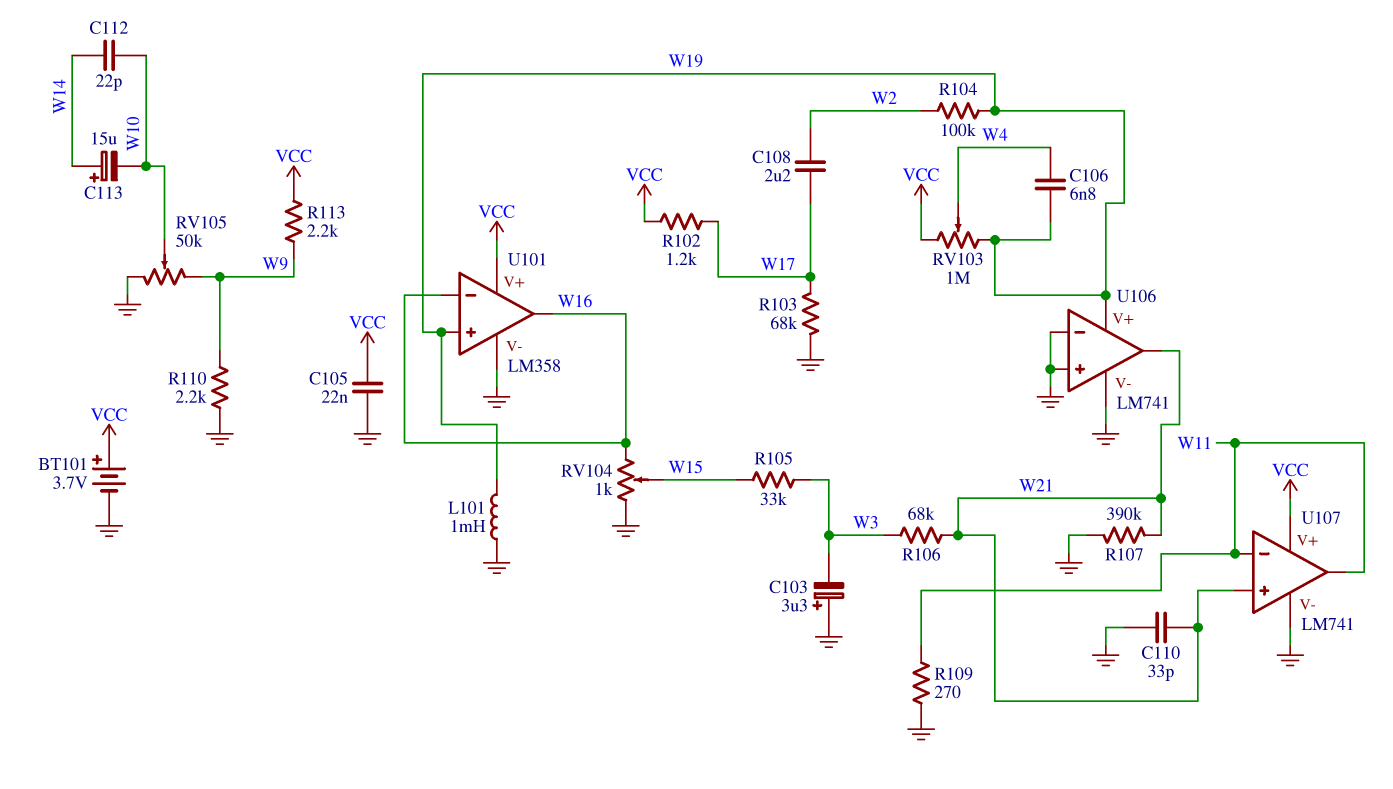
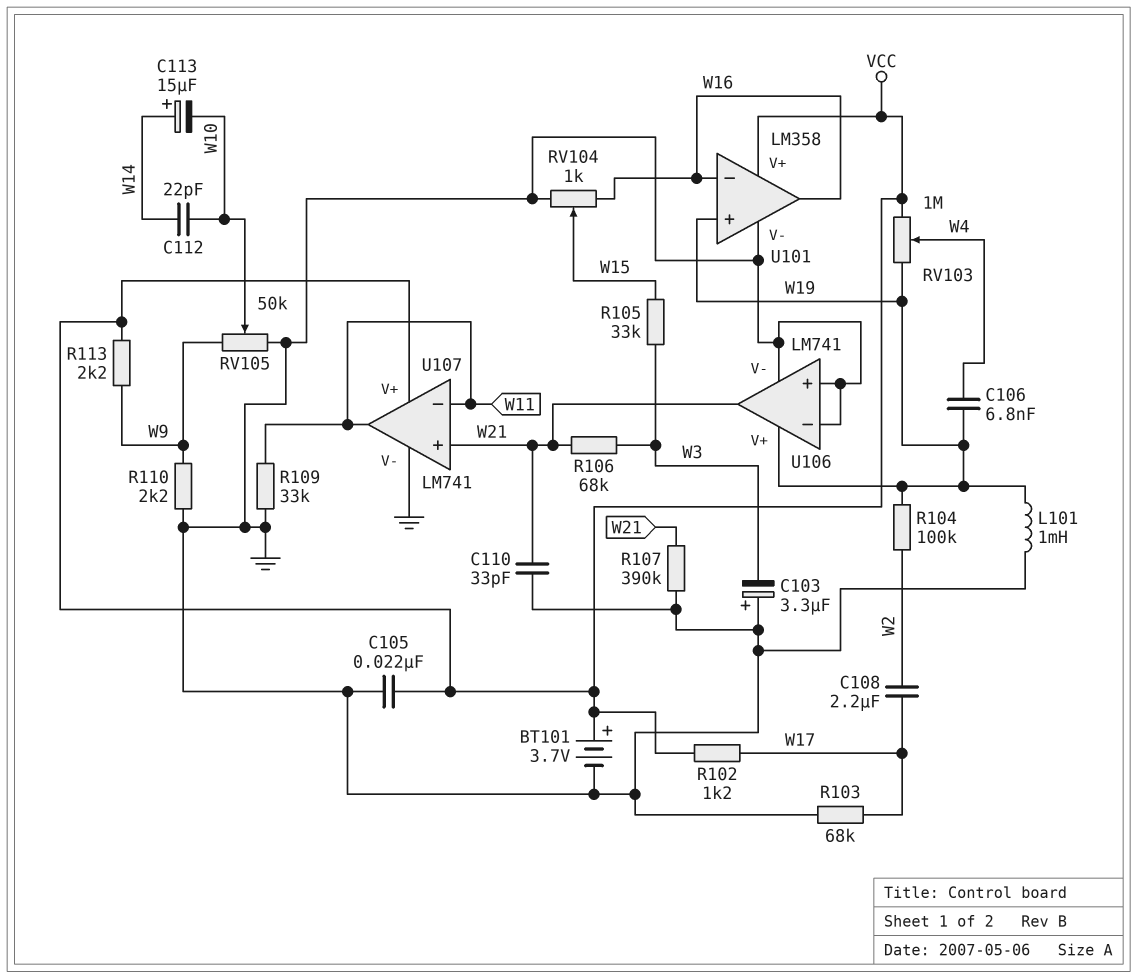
R109: 270 (GND, W11) -> 33k (GND, W11)

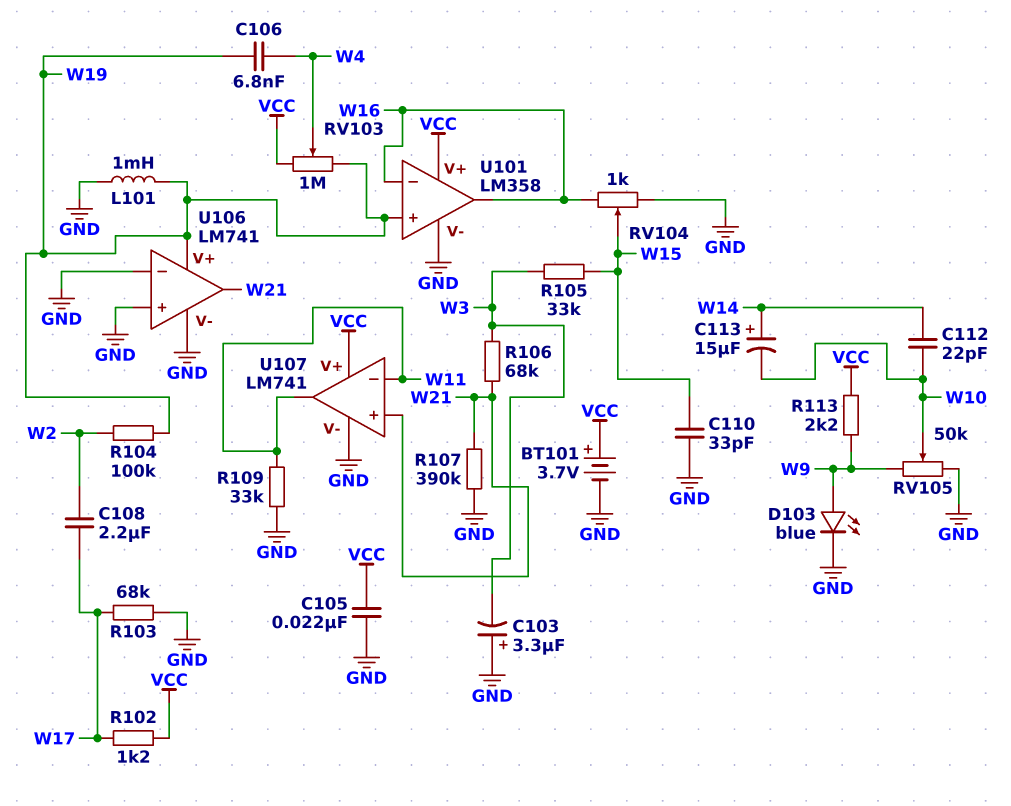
C110: 33pF (GND, W21) -> 33pF (GND, W15)
D103: none -> LED blue (A W9, K GND)
R110: 2.2k (GND, W9) -> none

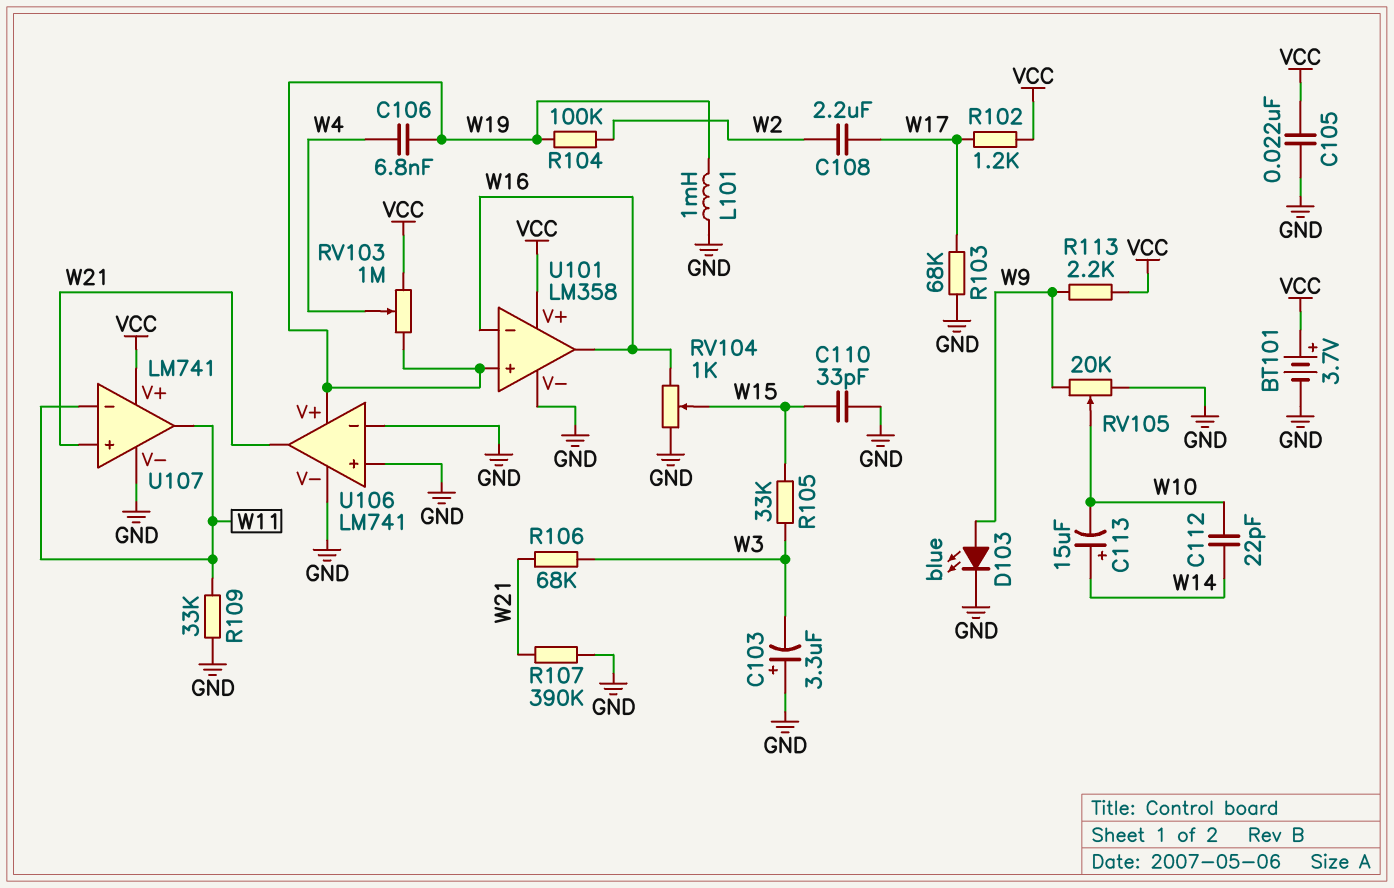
RV105: 50k (GND, W9, wiper W10) -> 20k (GND, W9, wiper W10)

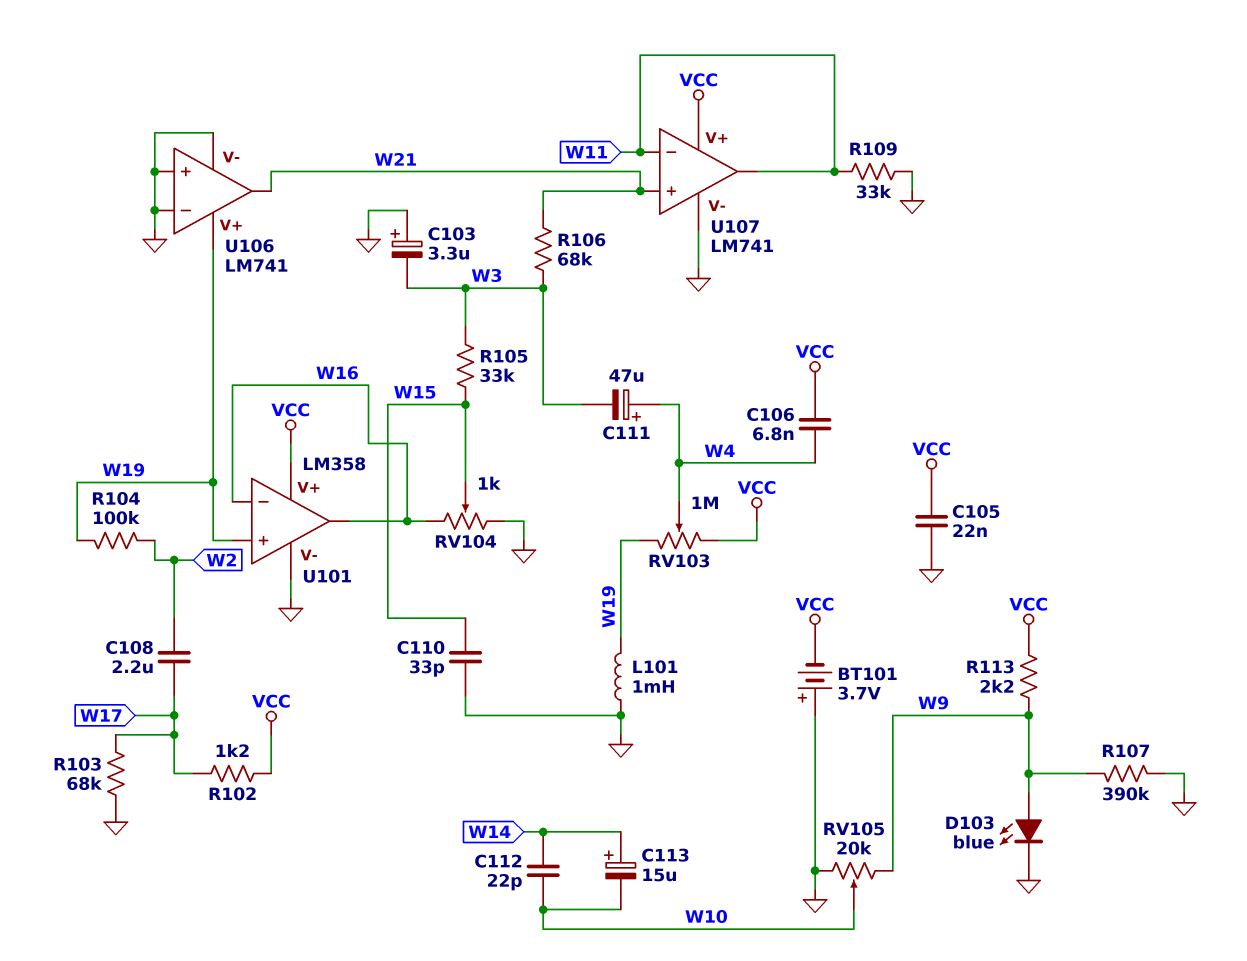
BT101: 3.7V (plus VCC, minus GND) -> 3.7V (plus GND, minus VCC)
C106: 6.8nF (W4, W19) -> 6.8nF (VCC, W4)
C111: none -> 47uF (plus W4, minus W3)
R107: 390k (GND, W21) -> 390k (GND, W9)

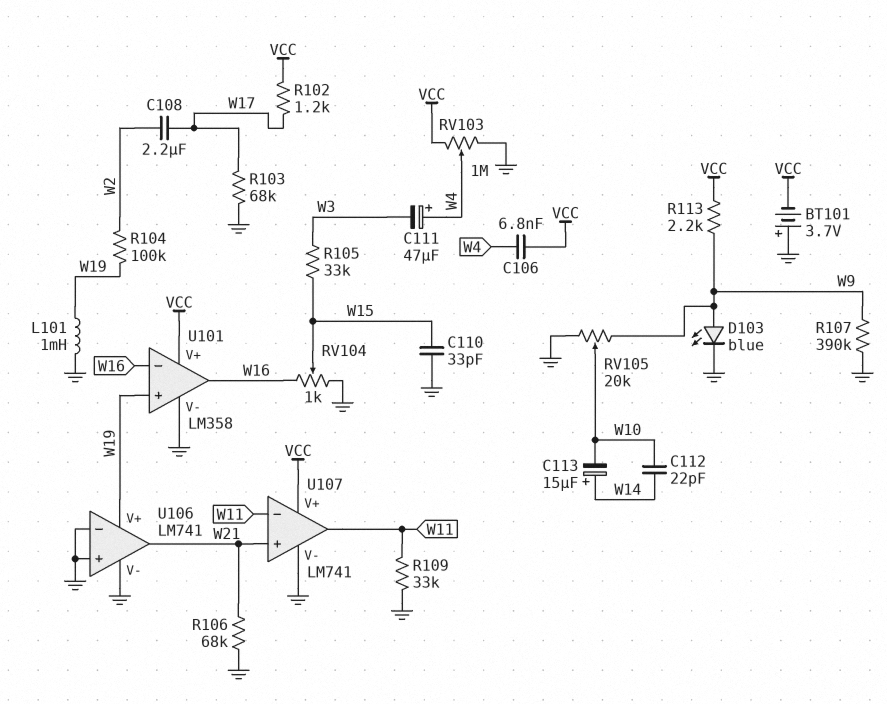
C103: 3.3uF (plus GND, minus W3) -> none
C105: 22nF (GND, VCC) -> none
R106: 68k (W3, W21) -> 68k (GND, W21)
RV103: 1M (VCC, W19, wiper W4) -> 1M (GND, VCC, wiper W4)

